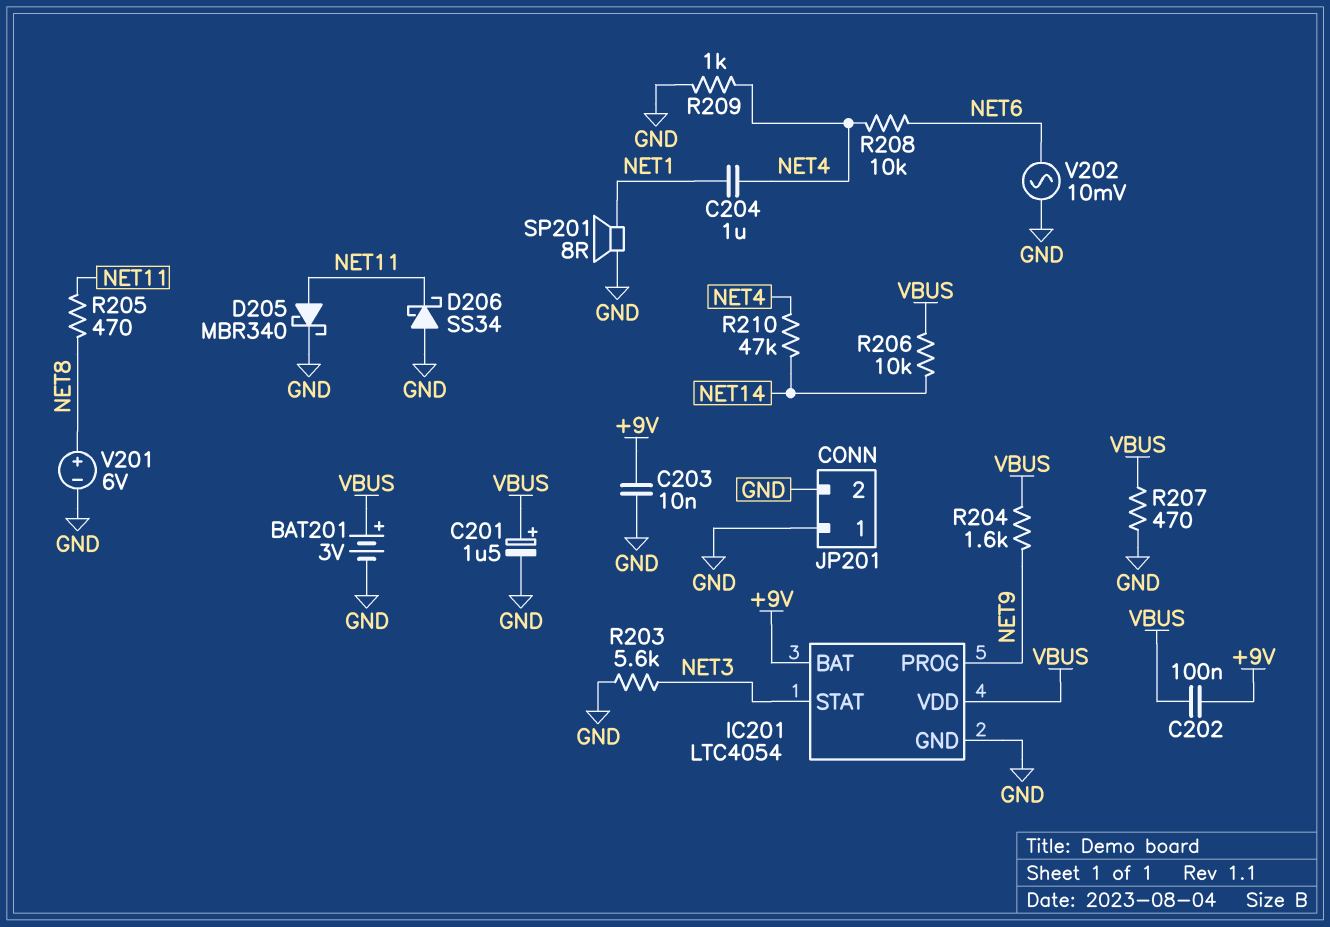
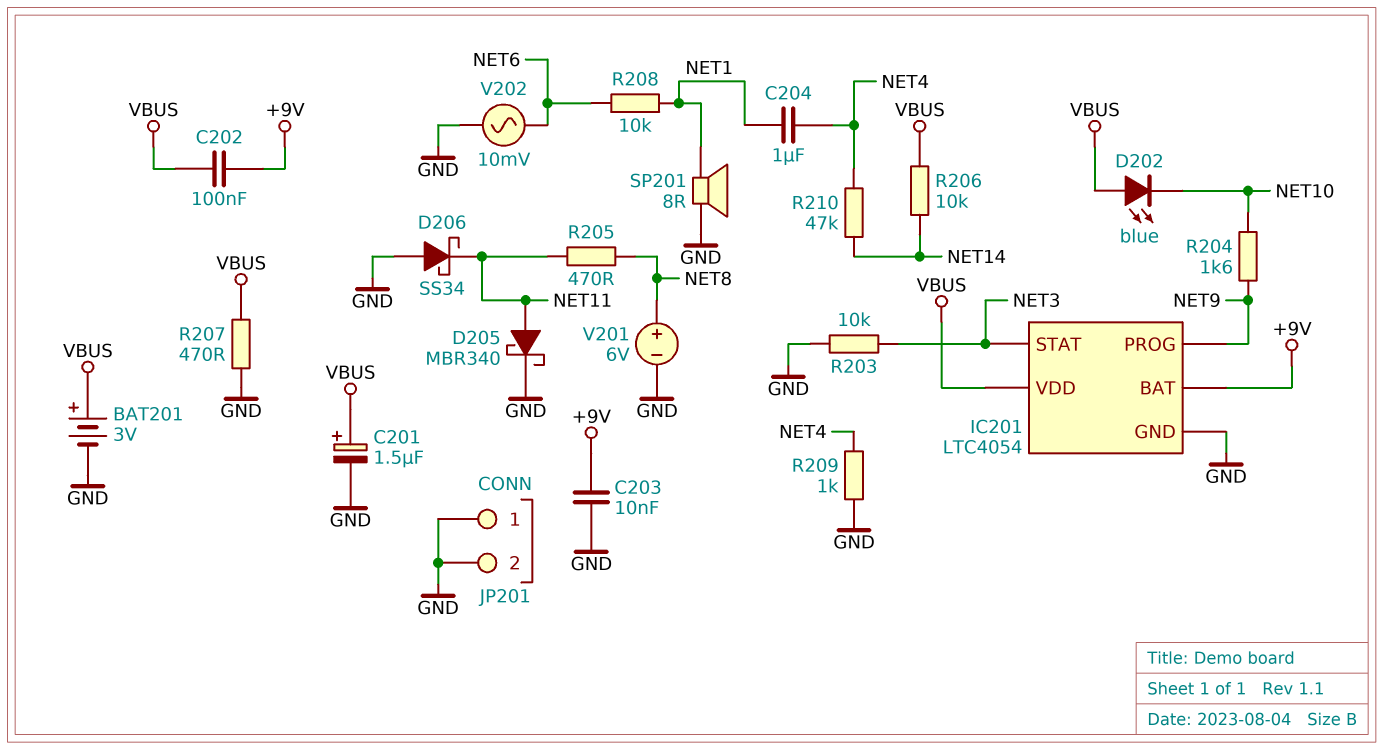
D202: none -> LED blue (A VBUS, K NET10)
R203: 5.6k (GND, NET3) -> 10k (GND, NET3)
R204: 1.6k (NET9, VBUS) -> 1.6k (NET9, NET10)
R208: 10k (NET4, NET6) -> 10k (NET1, NET6)

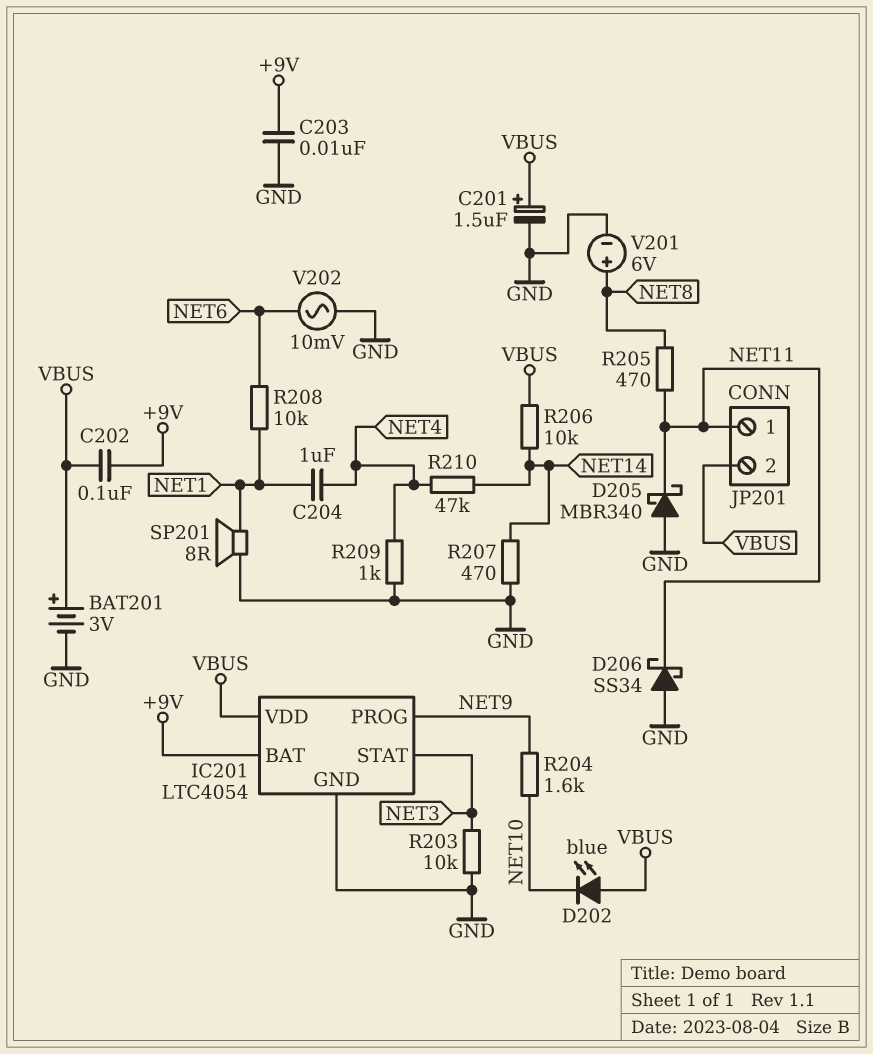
D205: schottky MBR340 (A NET11, K GND) -> schottky MBR340 (A GND, K NET11)
JP201 pin 1: GND -> NET11
JP201 pin 2: GND -> VBUS
R207: 470 (GND, VBUS) -> 470 (GND, NET14)

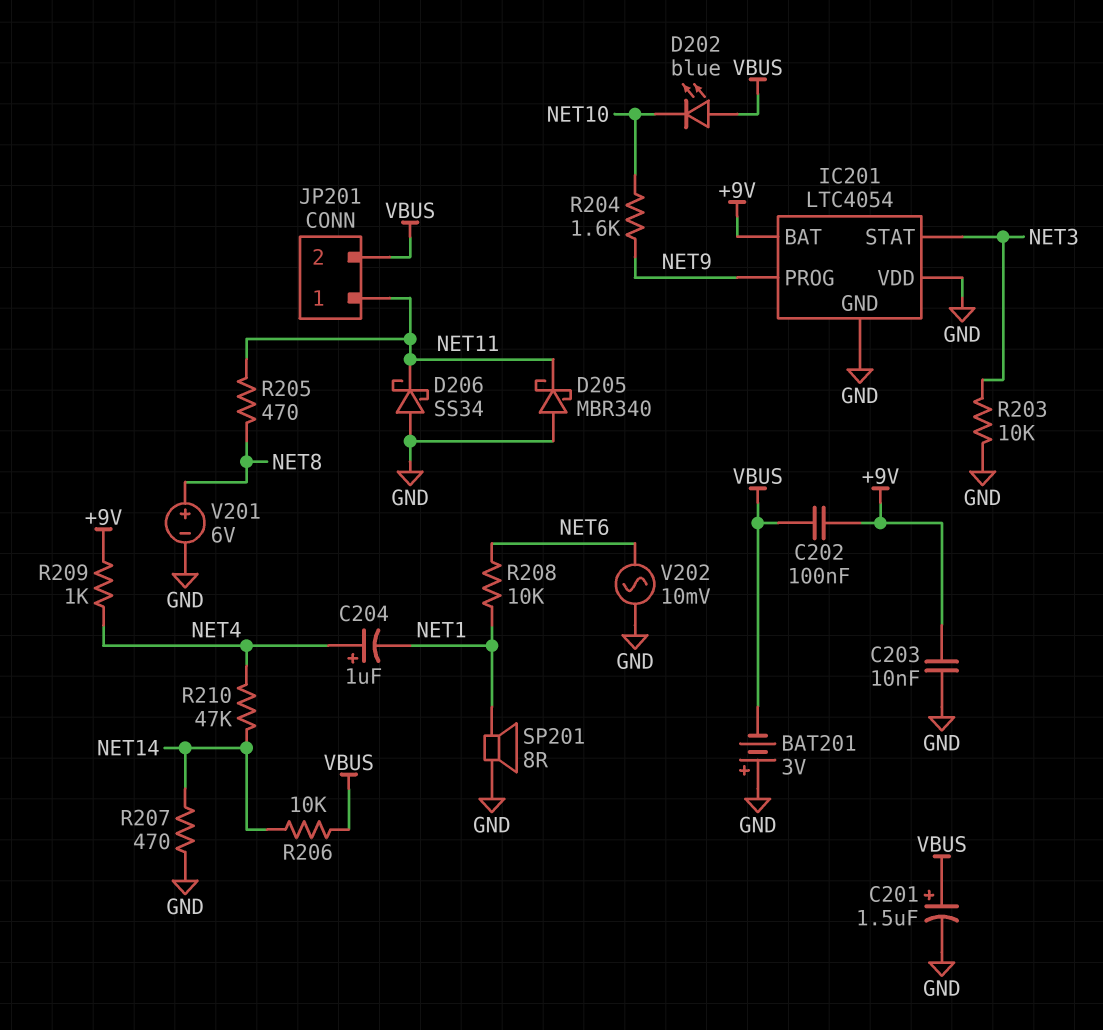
BAT201: 3V (plus VBUS, minus GND) -> 3V (plus GND, minus VBUS)
C204: 1uF (NET1, NET4) -> 1uF (plus NET4, minus NET1)
IC201 pin VDD: VBUS -> GND
R209: 1k (GND, NET4) -> 1k (+9V, NET4)

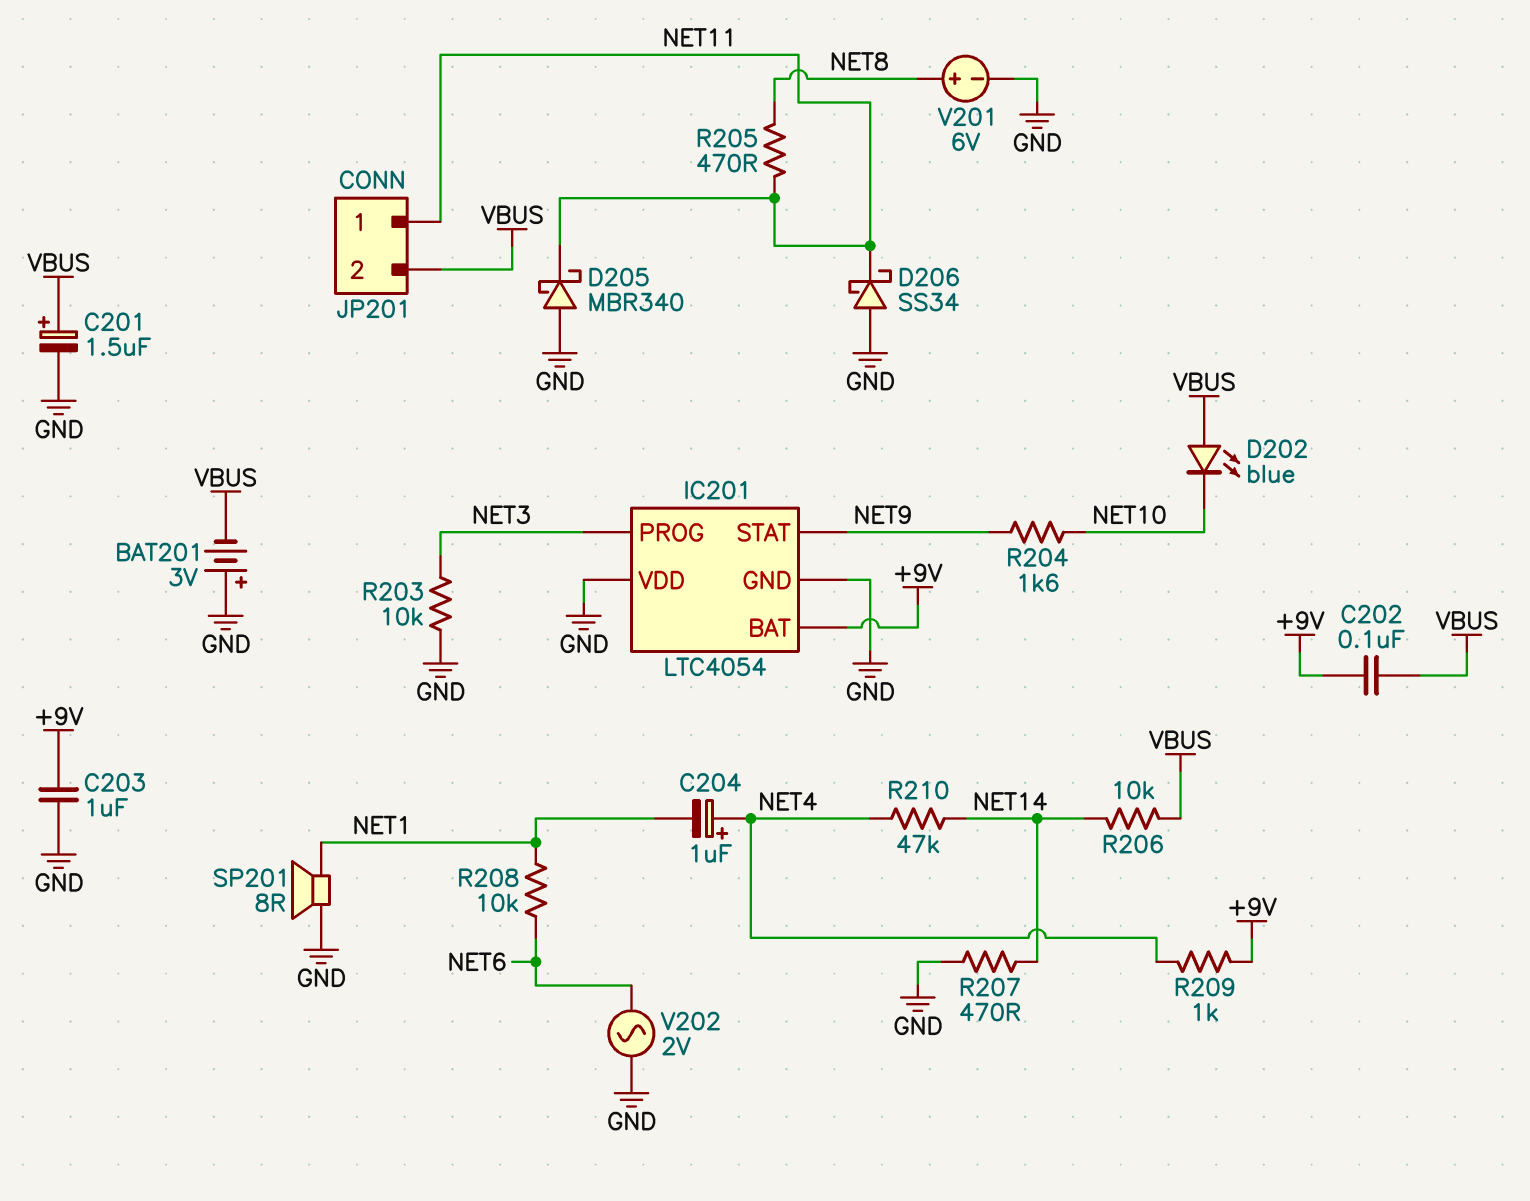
C203: 10nF (+9V, GND) -> 1uF (+9V, GND)
IC201 pin PROG: NET9 -> NET3
IC201 pin STAT: NET3 -> NET9
V202: AC 10mV (GND, NET6) -> AC 2V (GND, NET6)

